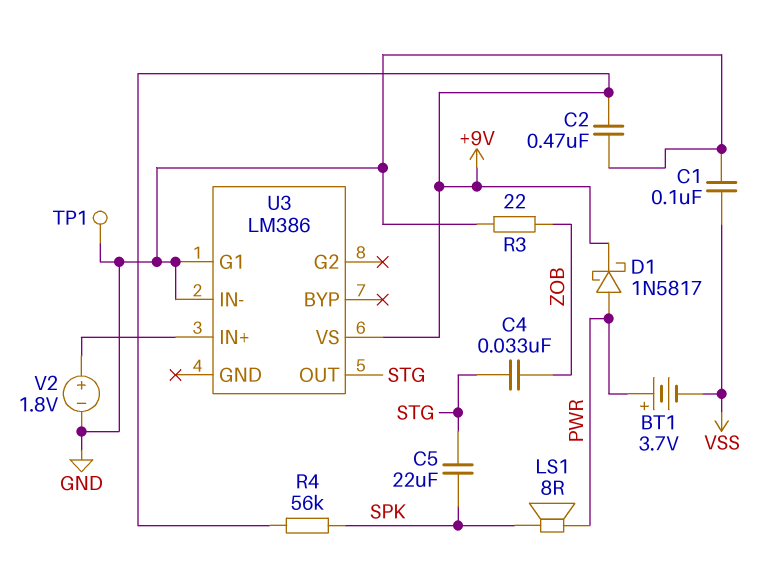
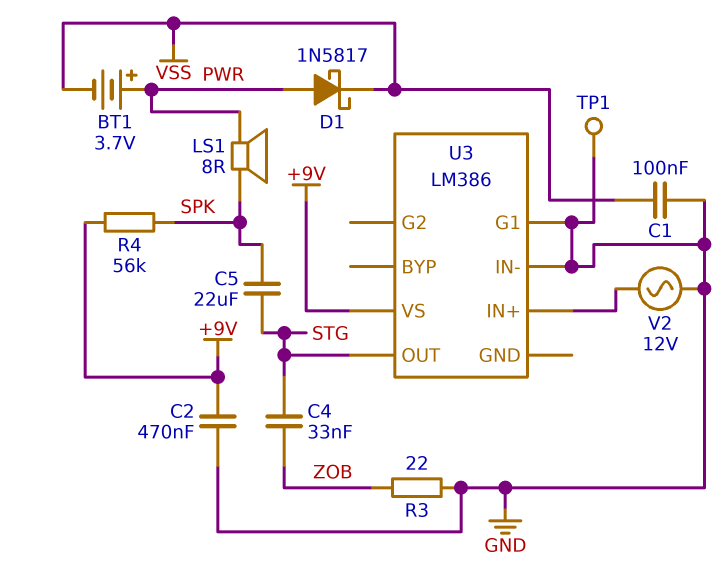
D1: schottky 1N5817 (A PWR, K +9V) -> schottky 1N5817 (A PWR, K VSS)
V2: 1.8V (plus U3/IN+, minus GND) -> AC 12V (GND, U3/IN+)

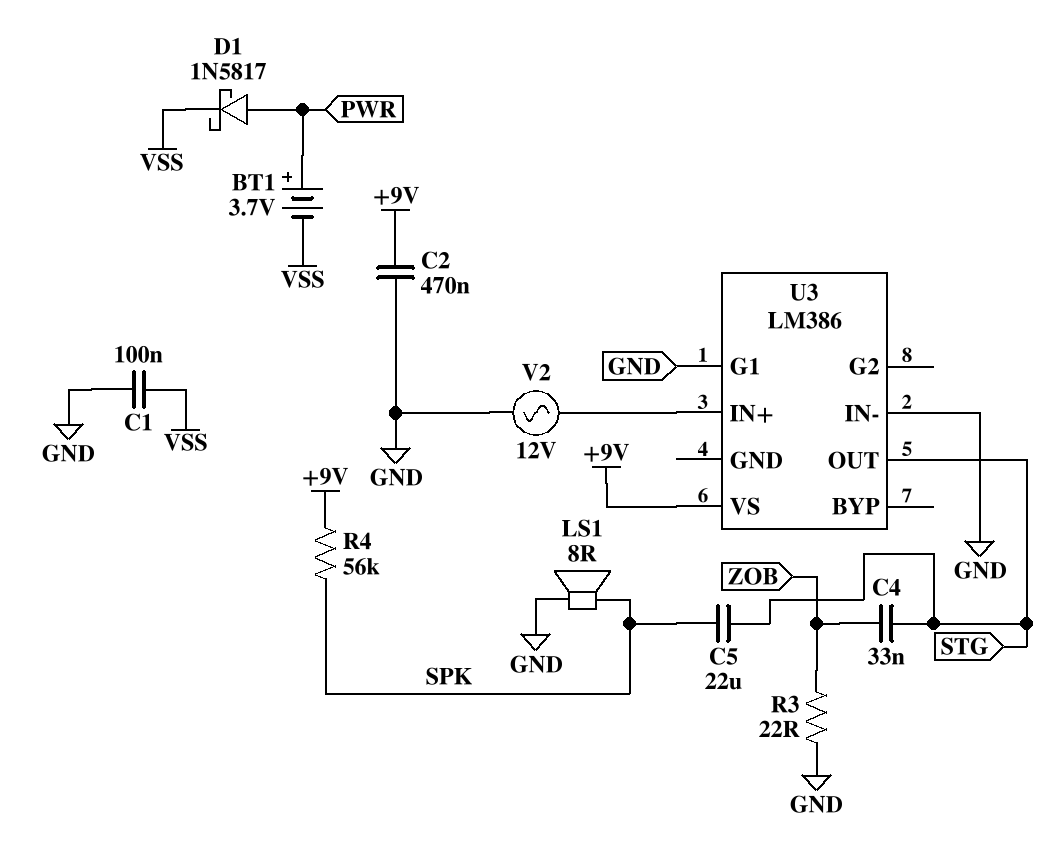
LS1: speaker 8R (PWR, SPK) -> speaker 8R (GND, SPK)
TP1: test point (GND) -> none

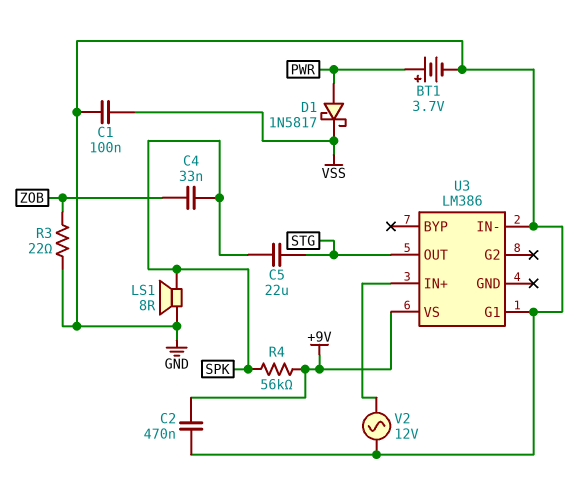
BT1: 3.7V (plus PWR, minus VSS) -> 3.7V (plus PWR, minus GND)
C4: 33nF (STG, ZOB) -> 33nF (SPK, ZOB)

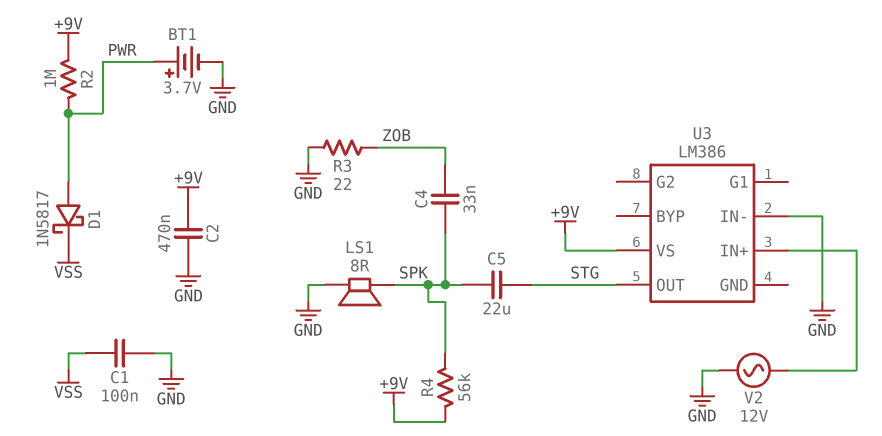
R2: none -> 1M (+9V, PWR)
U3 pin G1: GND -> none

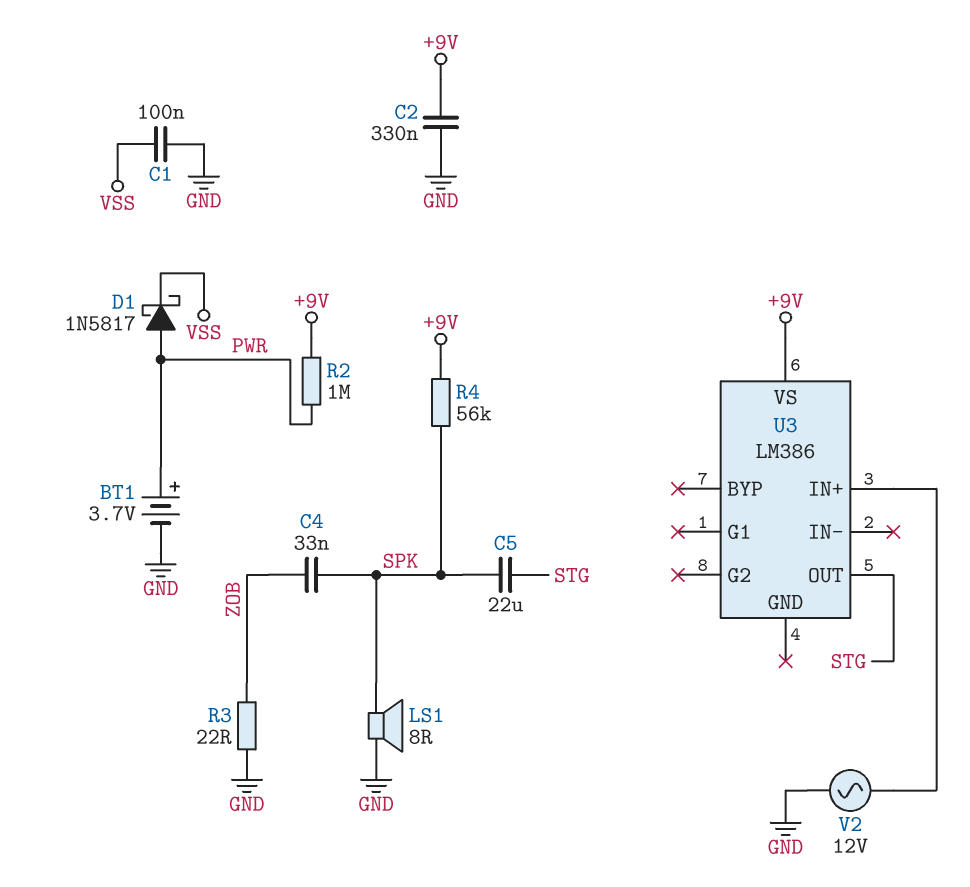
C2: 470nF (+9V, GND) -> 330nF (+9V, GND)
U3 pin IN-: GND -> none

